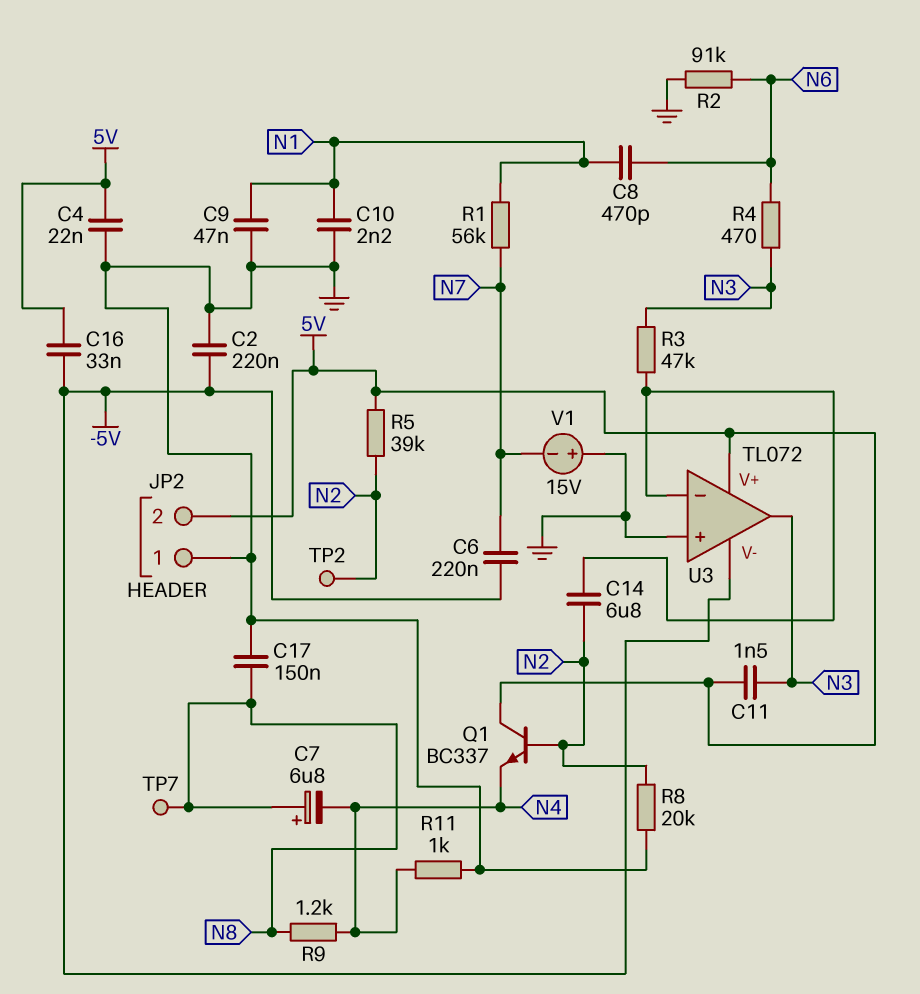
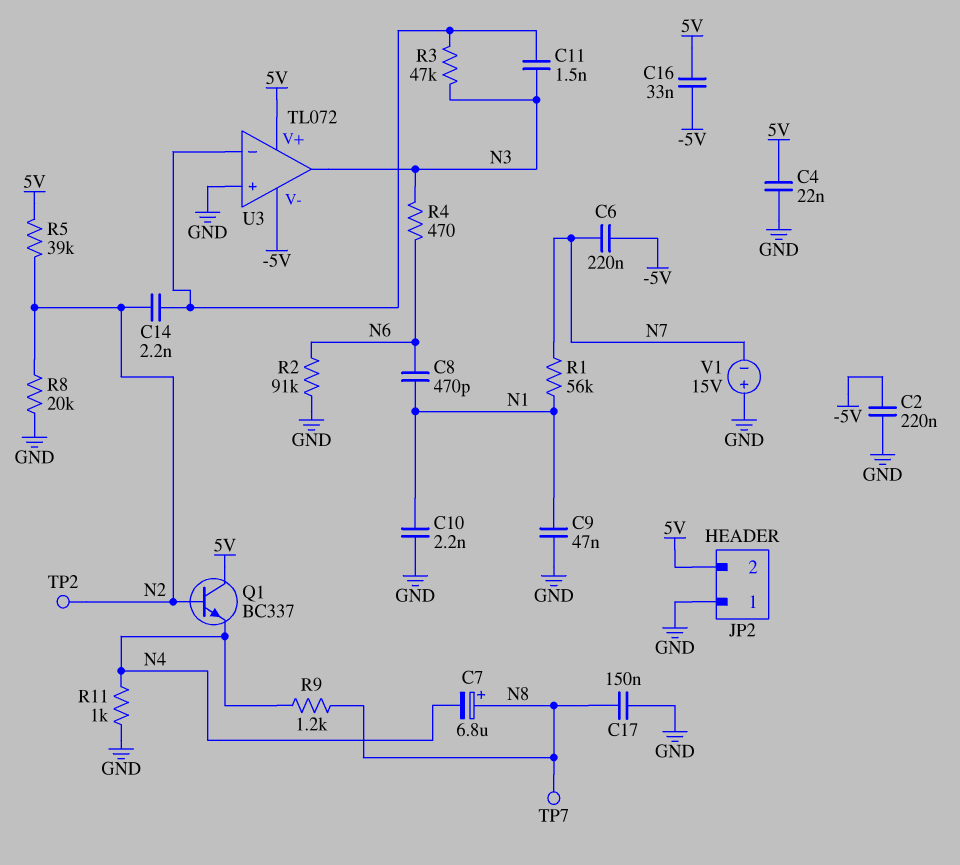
C11: 1.5nF (5V, N3) -> 1.5nF (N3, U3/in-)
C14: 6.8uF (N2, U3/in-) -> 2.2nF (N2, U3/in-)

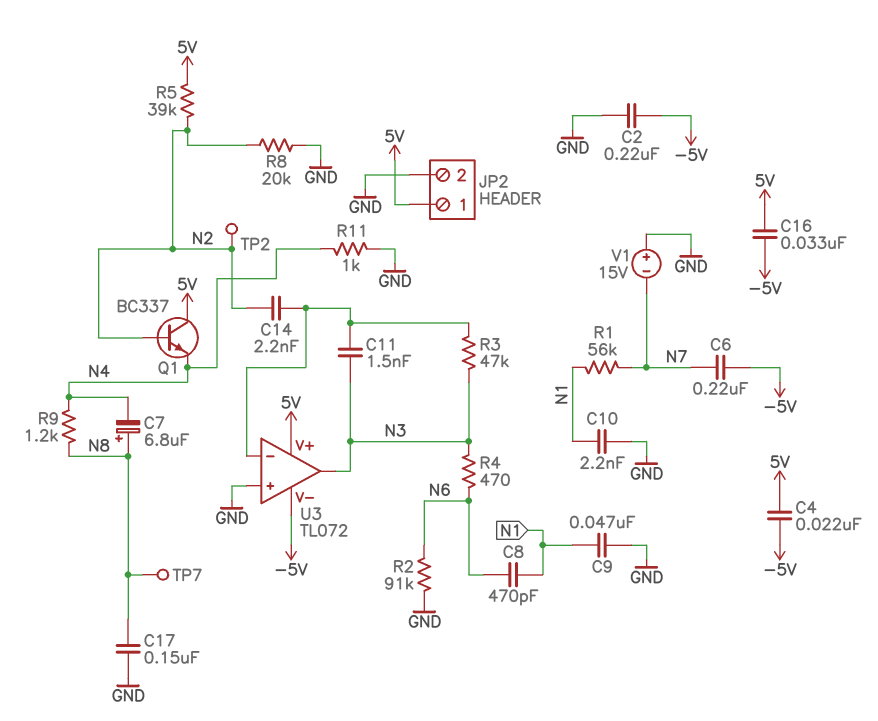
C4: 22nF (5V, GND) -> 22nF (-5V, 5V)
JP2 pin 1: GND -> 5V
JP2 pin 2: 5V -> GND

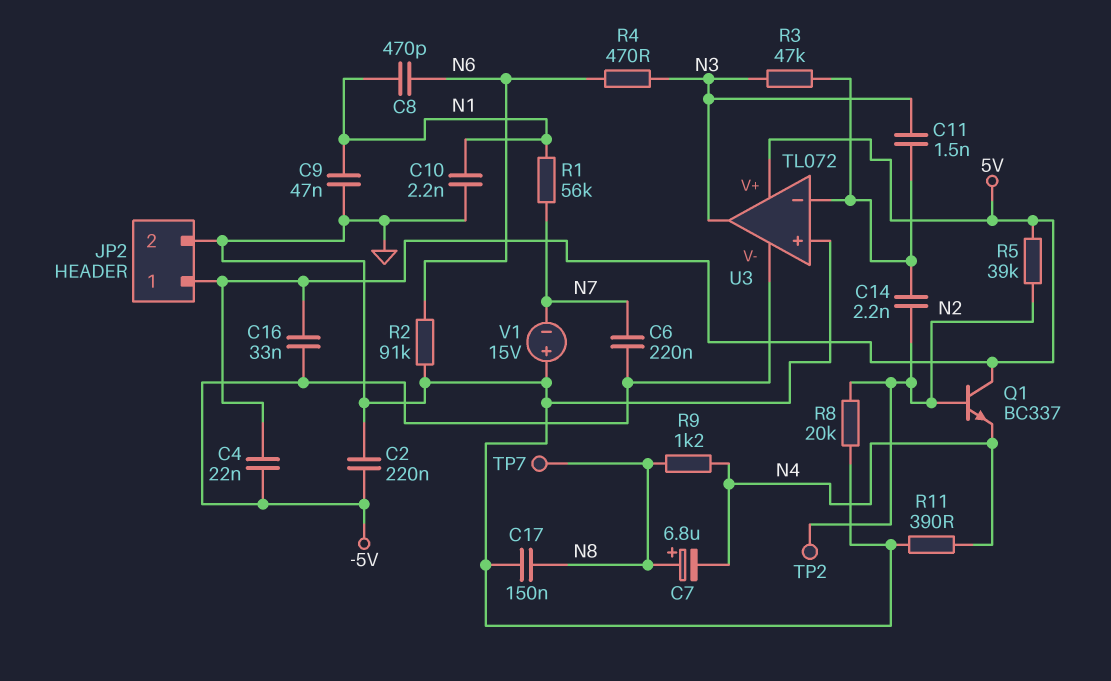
R11: 1k (GND, N4) -> 390 (GND, N4)

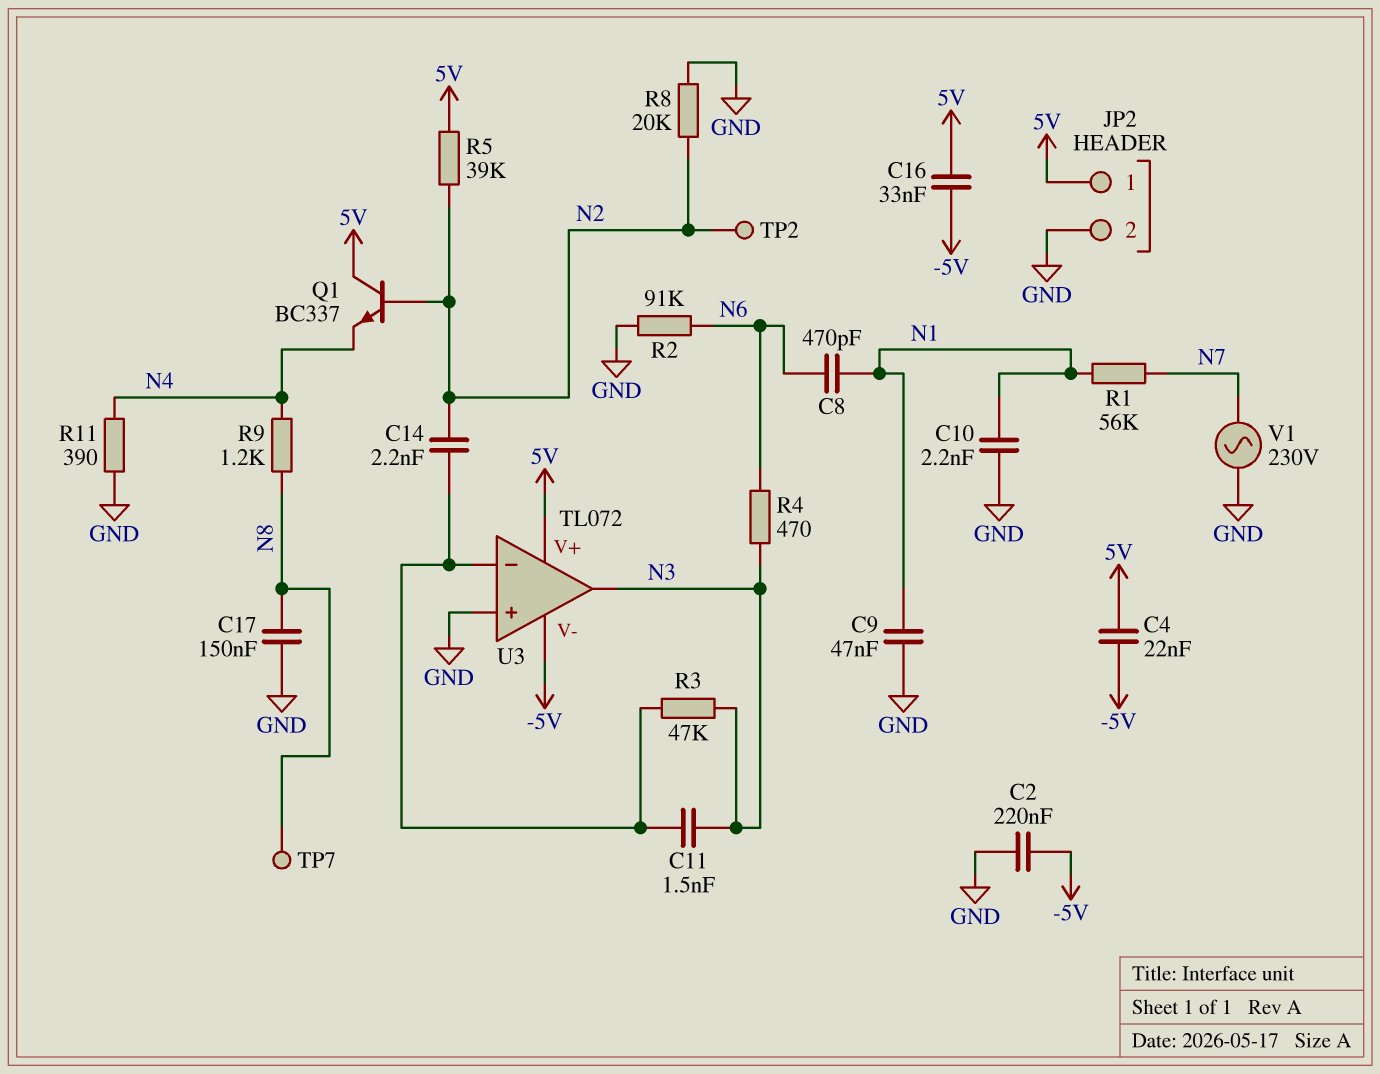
C6: 220nF (-5V, N7) -> none
C7: 6.8uF (plus N8, minus N4) -> none
V1: 15V (plus GND, minus N7) -> AC 230V (GND, N7)

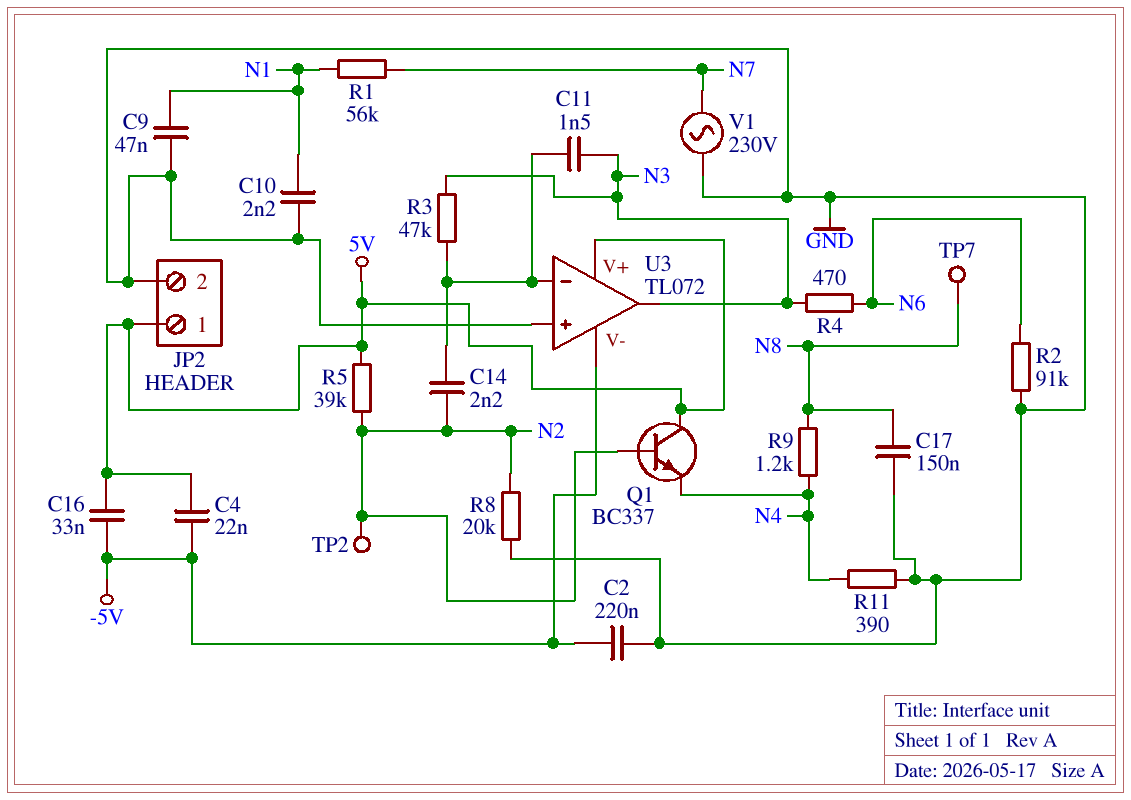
C8: 470pF (N1, N6) -> none

